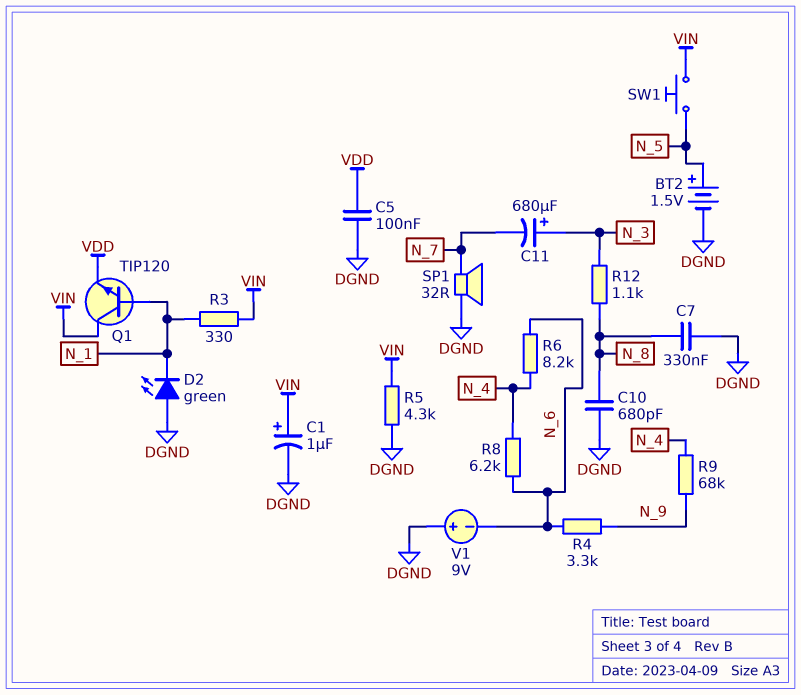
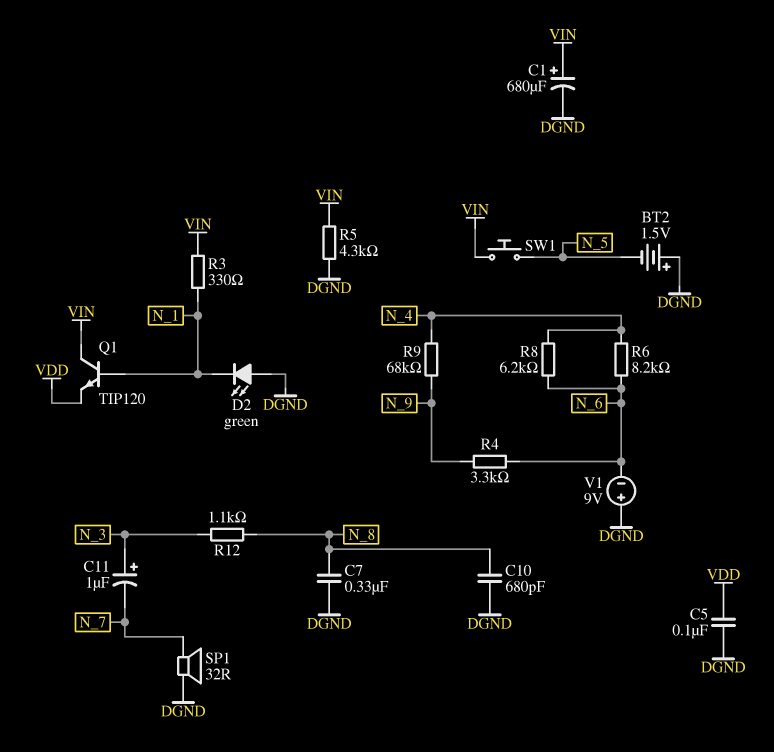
BT2: 1.5V (plus N_5, minus DGND) -> 1.5V (plus DGND, minus N_5)
C1: 1uF (plus VIN, minus DGND) -> 680uF (plus VIN, minus DGND)
C11: 680uF (plus N_3, minus N_7) -> 1uF (plus N_3, minus N_7)

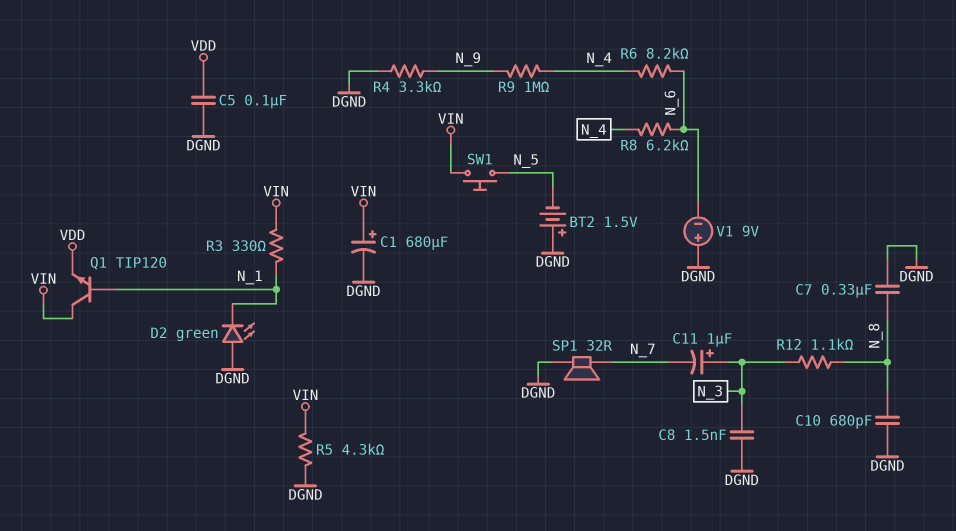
C8: none -> 1.5nF (DGND, N_3)
R4: 3.3k (N_6, N_9) -> 3.3k (DGND, N_9)
R9: 68k (N_4, N_9) -> 1M (N_4, N_9)

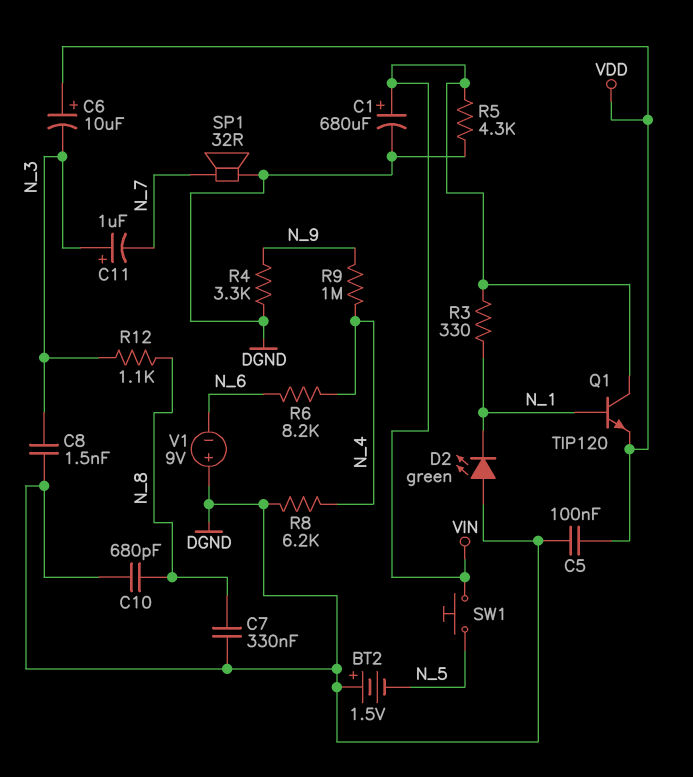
C6: none -> 10uF (plus VDD, minus N_3)
R8: 6.2k (N_4, N_6) -> 6.2k (DGND, N_4)

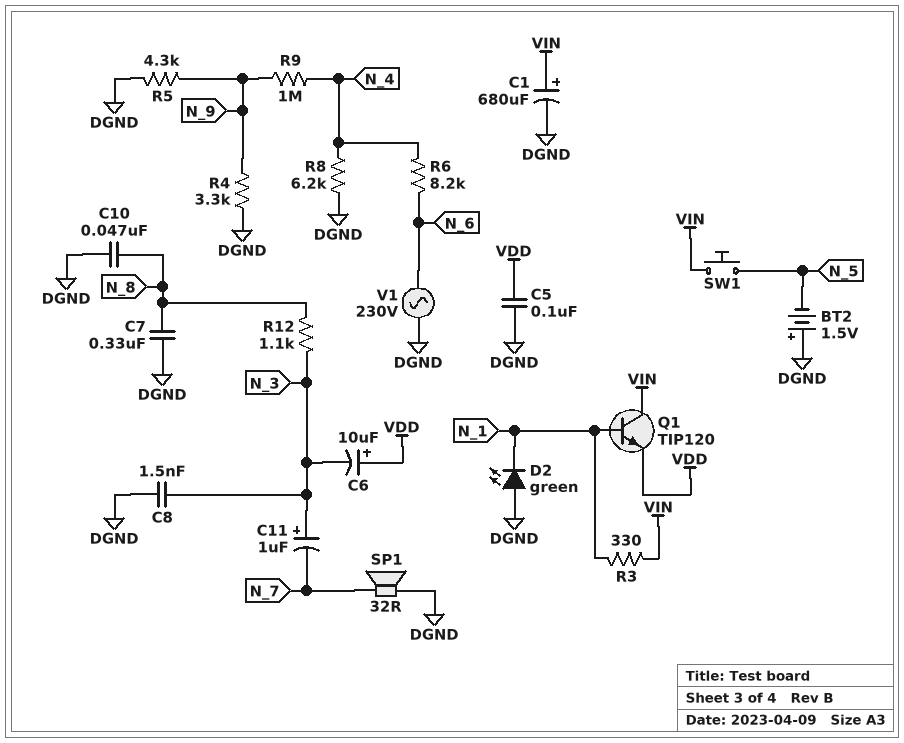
C10: 680pF (DGND, N_8) -> 47nF (DGND, N_8)
R5: 4.3k (DGND, VIN) -> 4.3k (DGND, N_9)
V1: 9V (plus DGND, minus N_6) -> AC 230V (DGND, N_6)

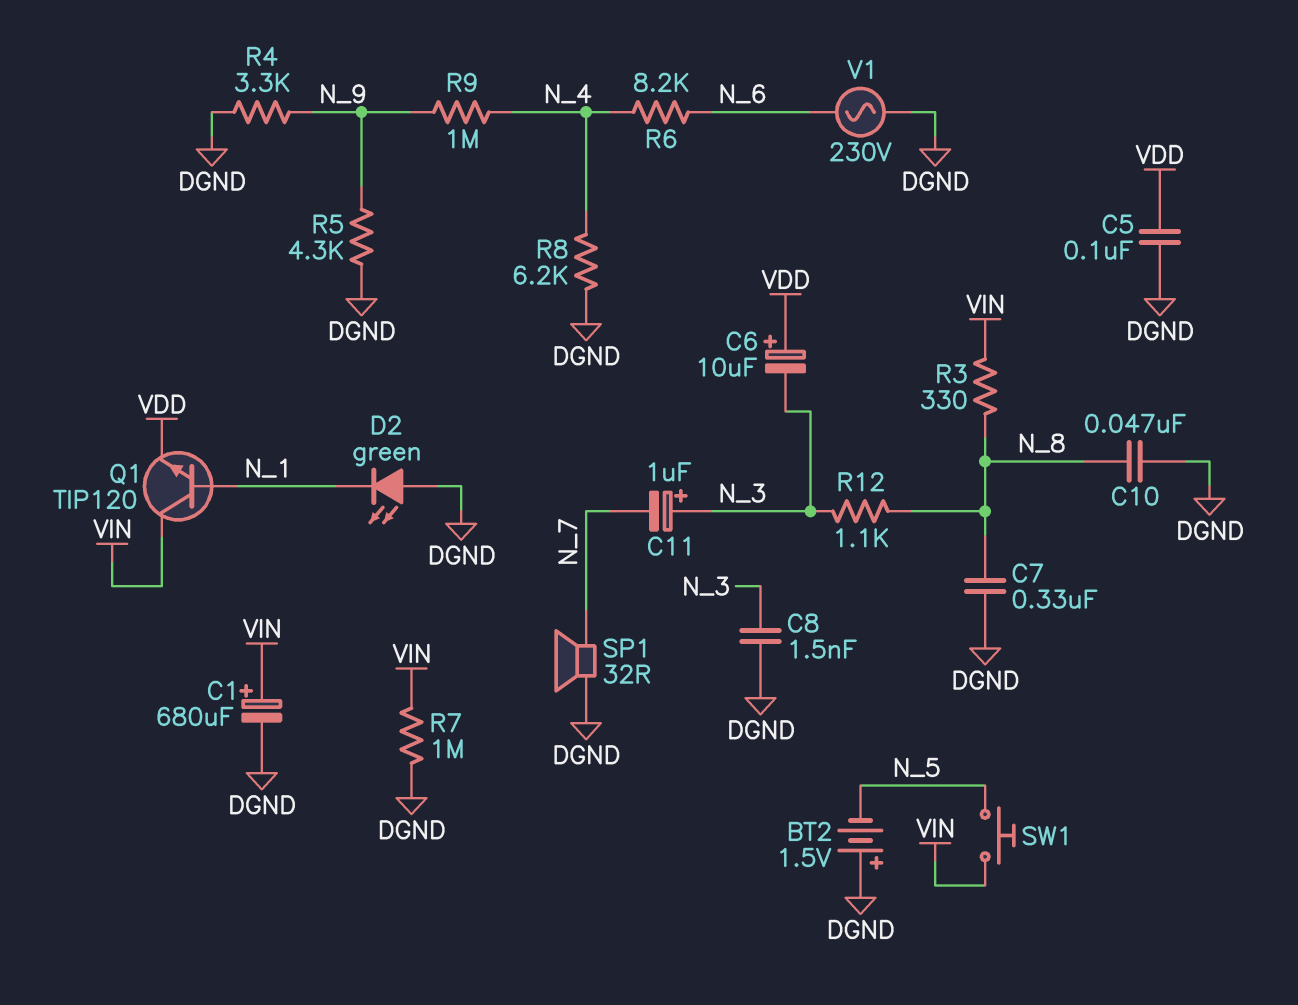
R3: 330 (N_1, VIN) -> 330 (N_8, VIN)
R7: none -> 1M (DGND, VIN)

